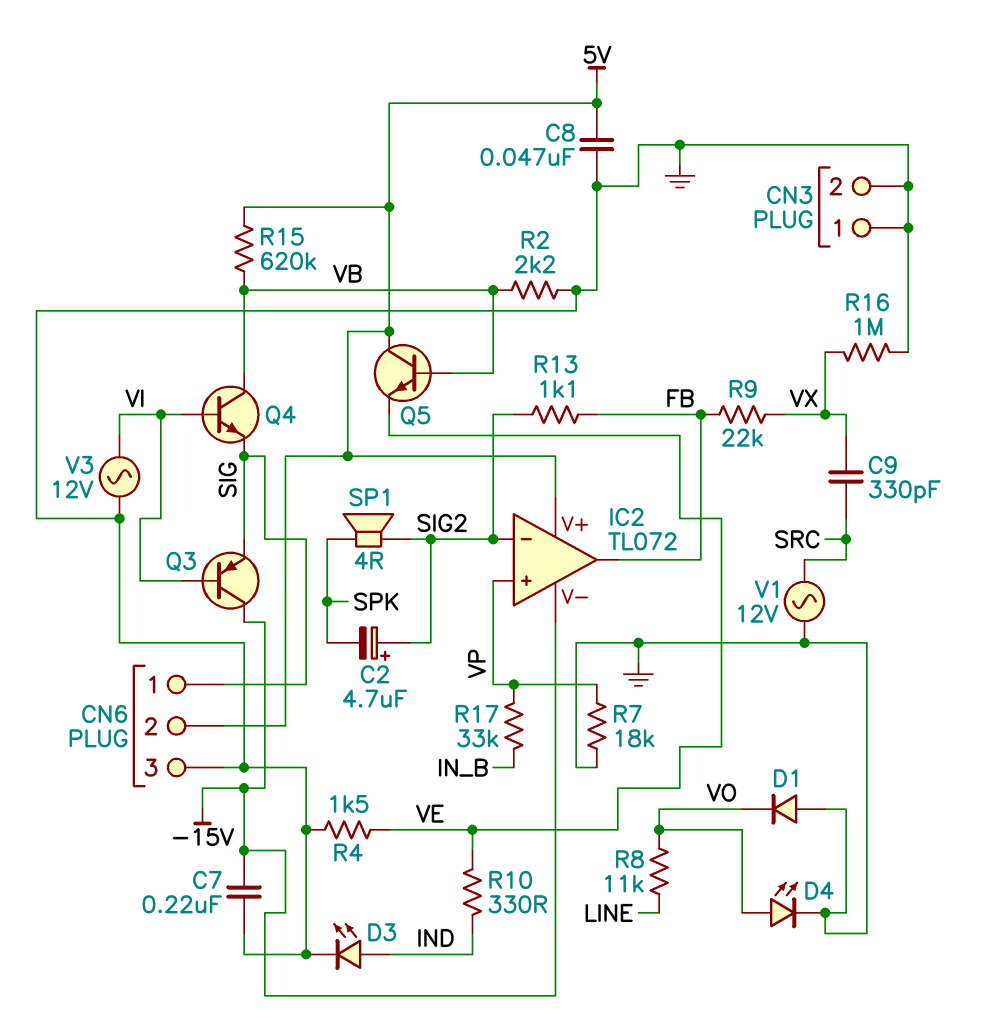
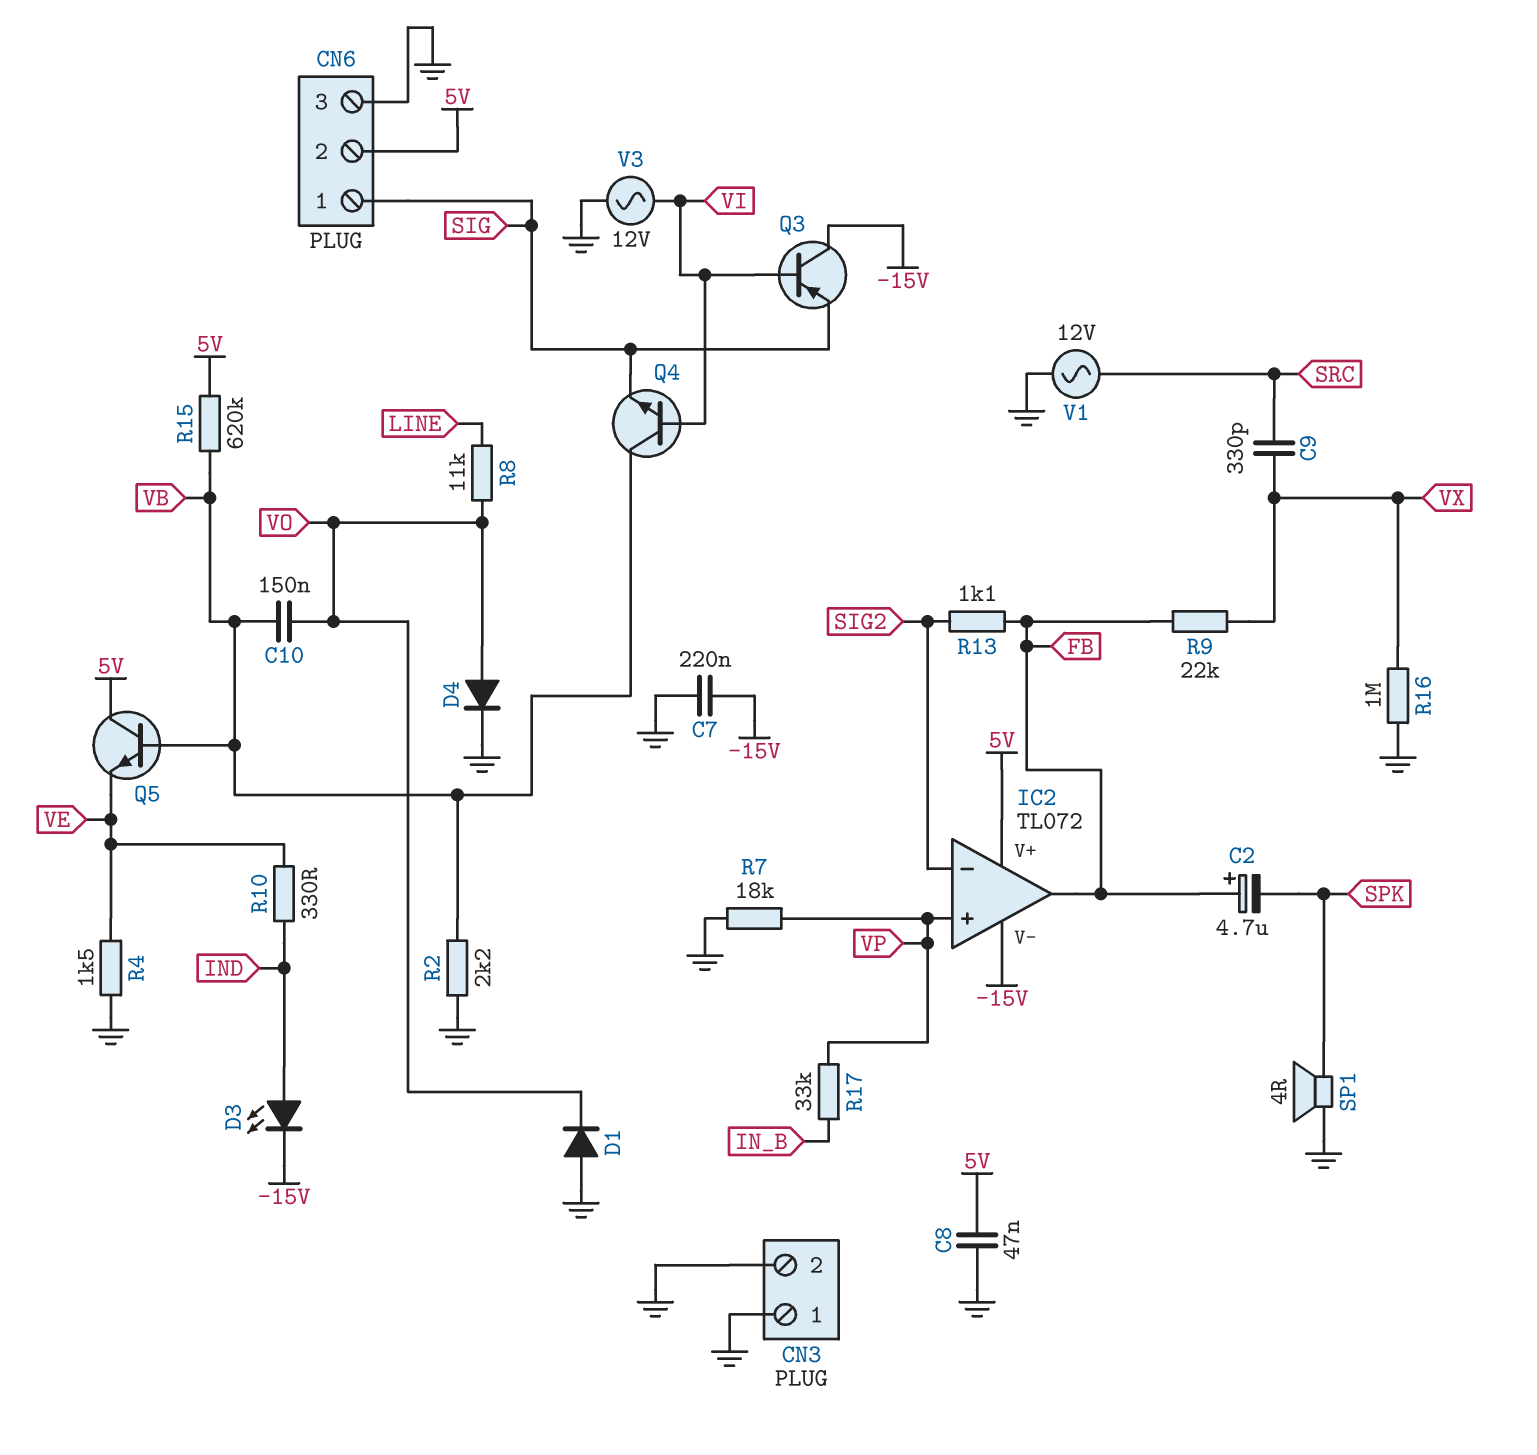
C2: 4.7uF (plus SIG2, minus SPK) -> 4.7uF (plus FB, minus SPK)
C10: none -> 150nF (VB, VO)
D3: LED (A IND, K GND) -> LED (A IND, K -15V)
D4: LED (A VO, K GND) -> diode (A VO, K GND)
SP1: speaker 4R (SIG2, SPK) -> speaker 4R (GND, SPK)

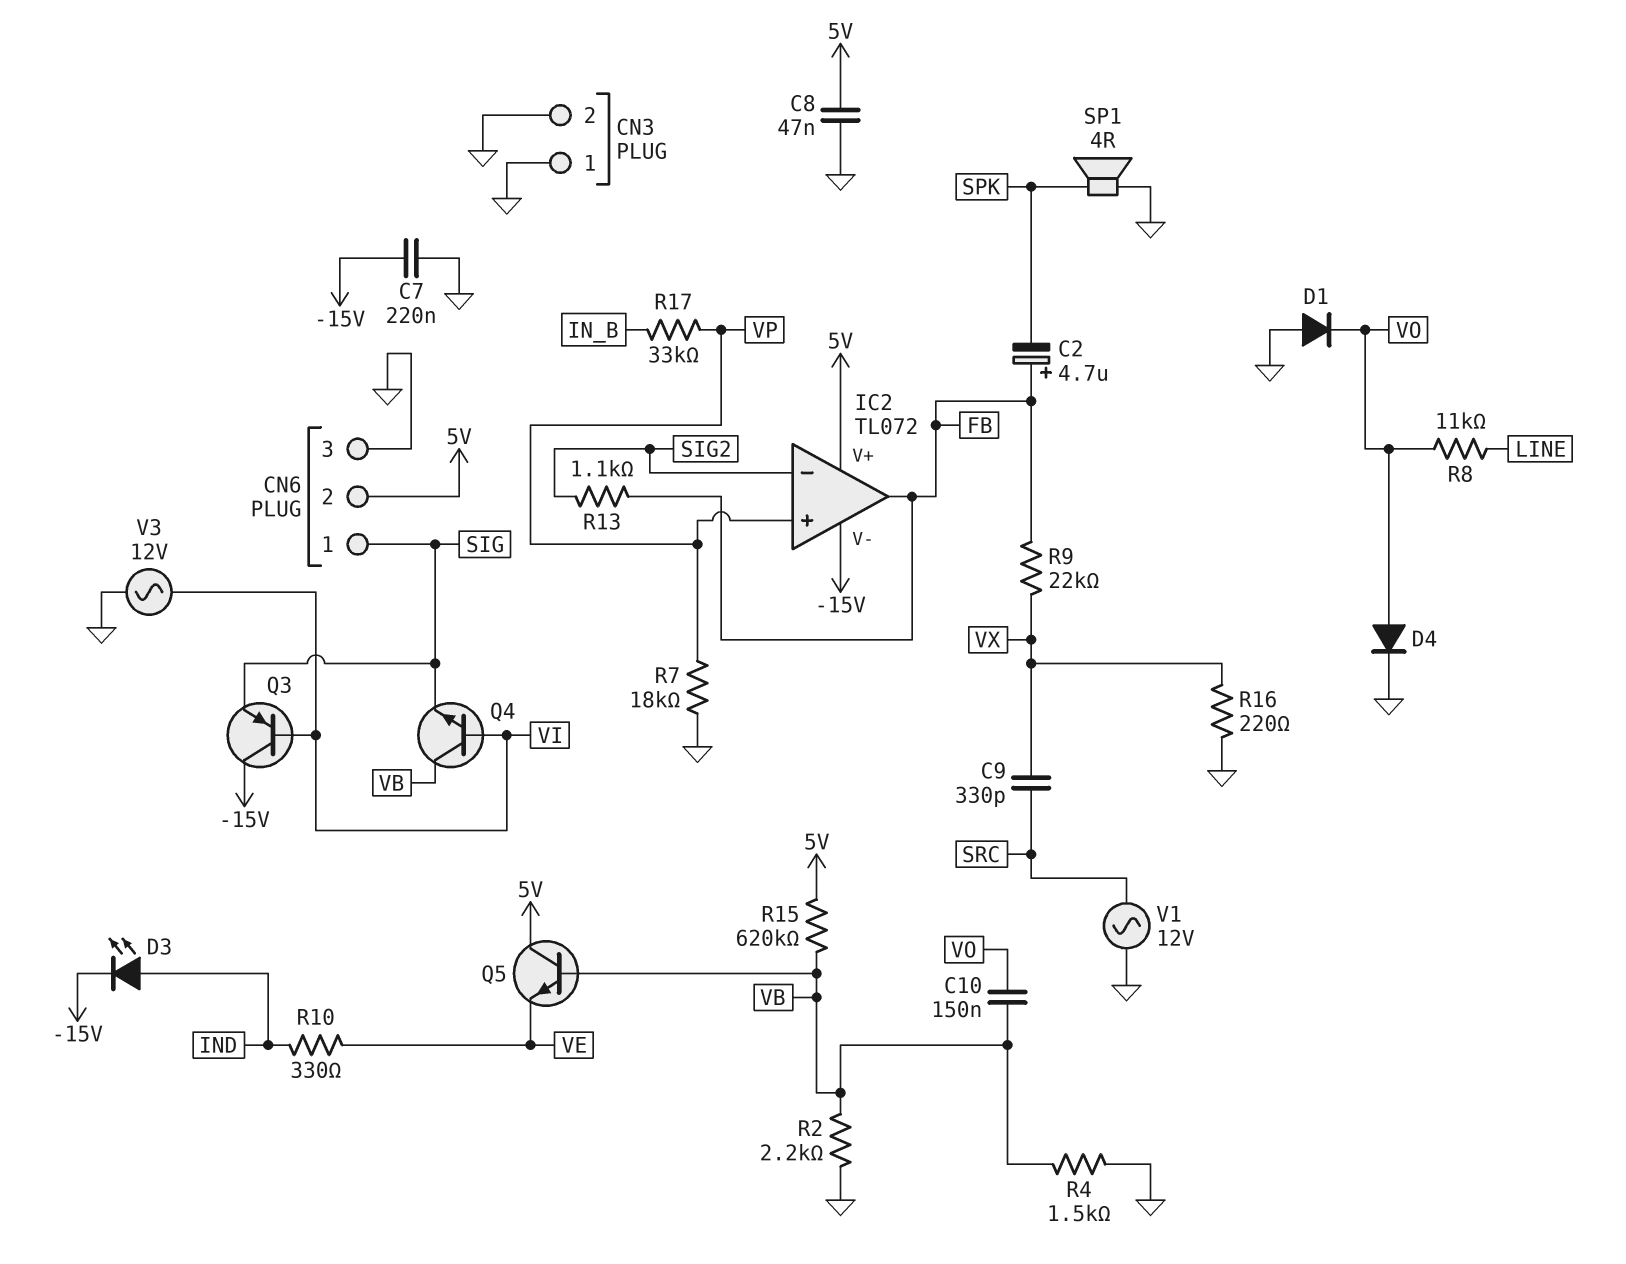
R4: 1.5k (GND, VE) -> 1.5k (GND, VB)
R16: 1M (GND, VX) -> 220 (GND, VX)

